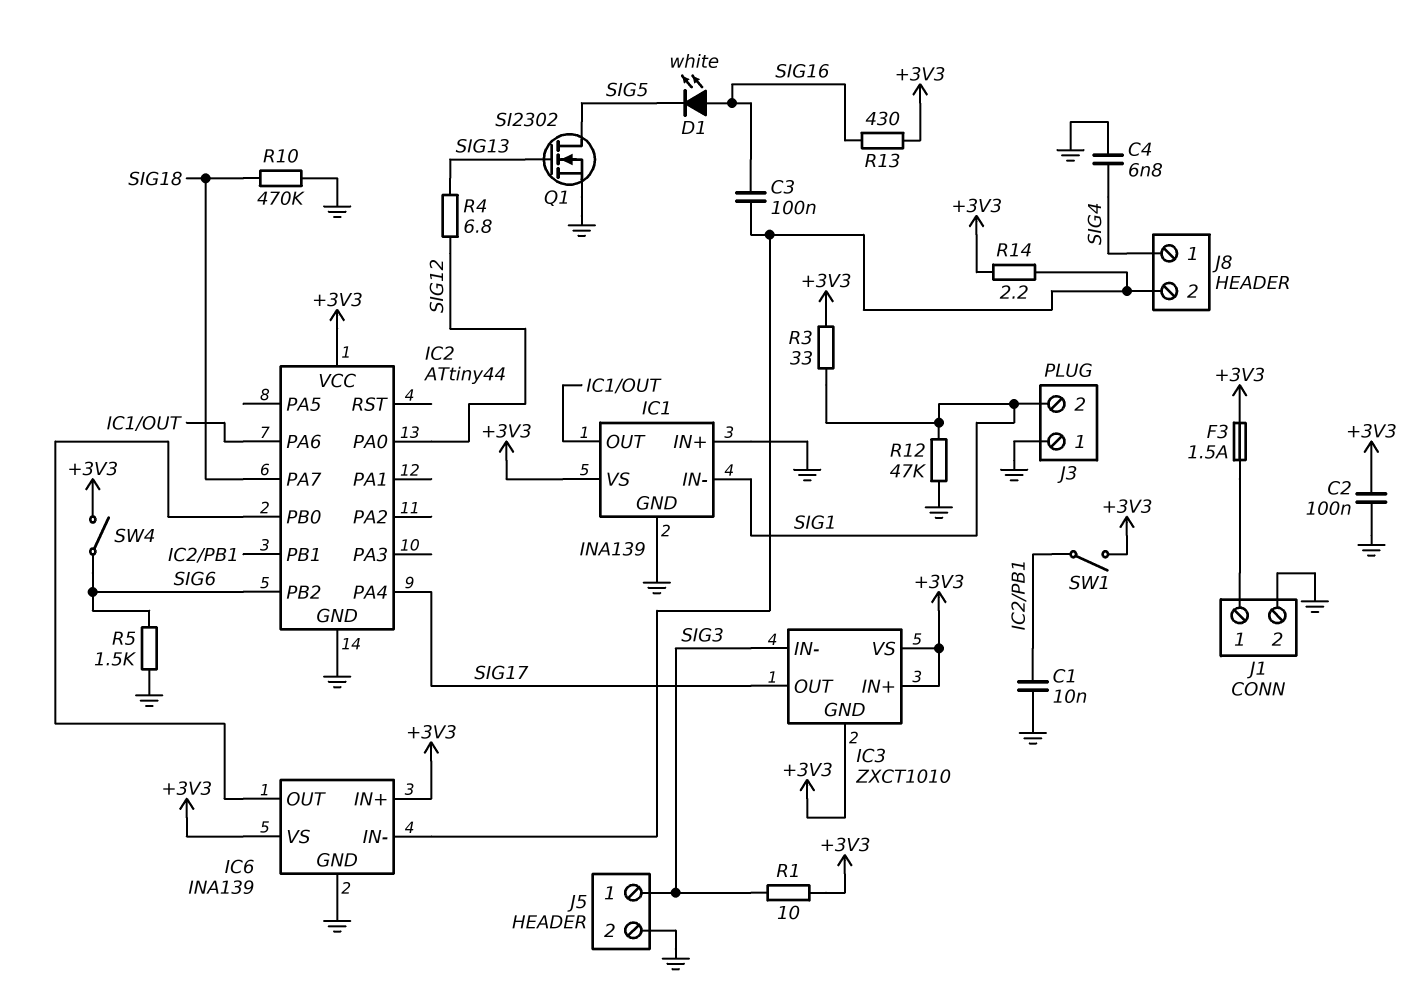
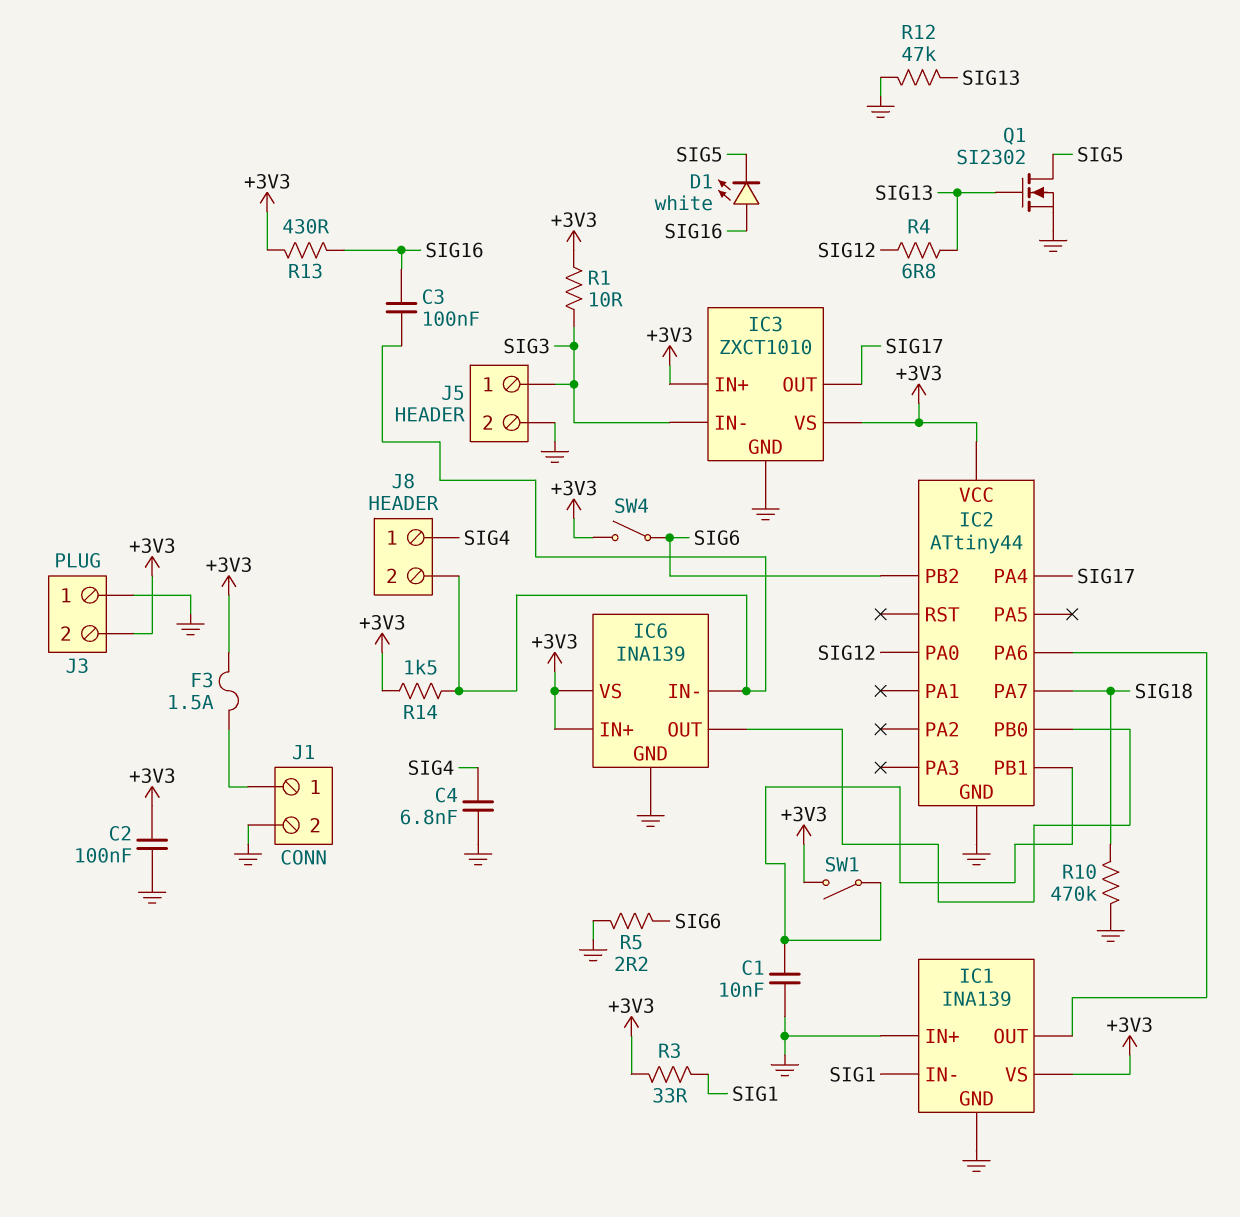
IC3 pin GND: +3V3 -> GND
J3 pin 2: SIG1 -> +3V3
R5: 1.5k (GND, SIG6) -> 2.2 (GND, SIG6)
R12: 47k (GND, SIG1) -> 47k (GND, SIG13)
R14: 2.2 (+3V3, IC6/IN-) -> 1.5k (+3V3, IC6/IN-)

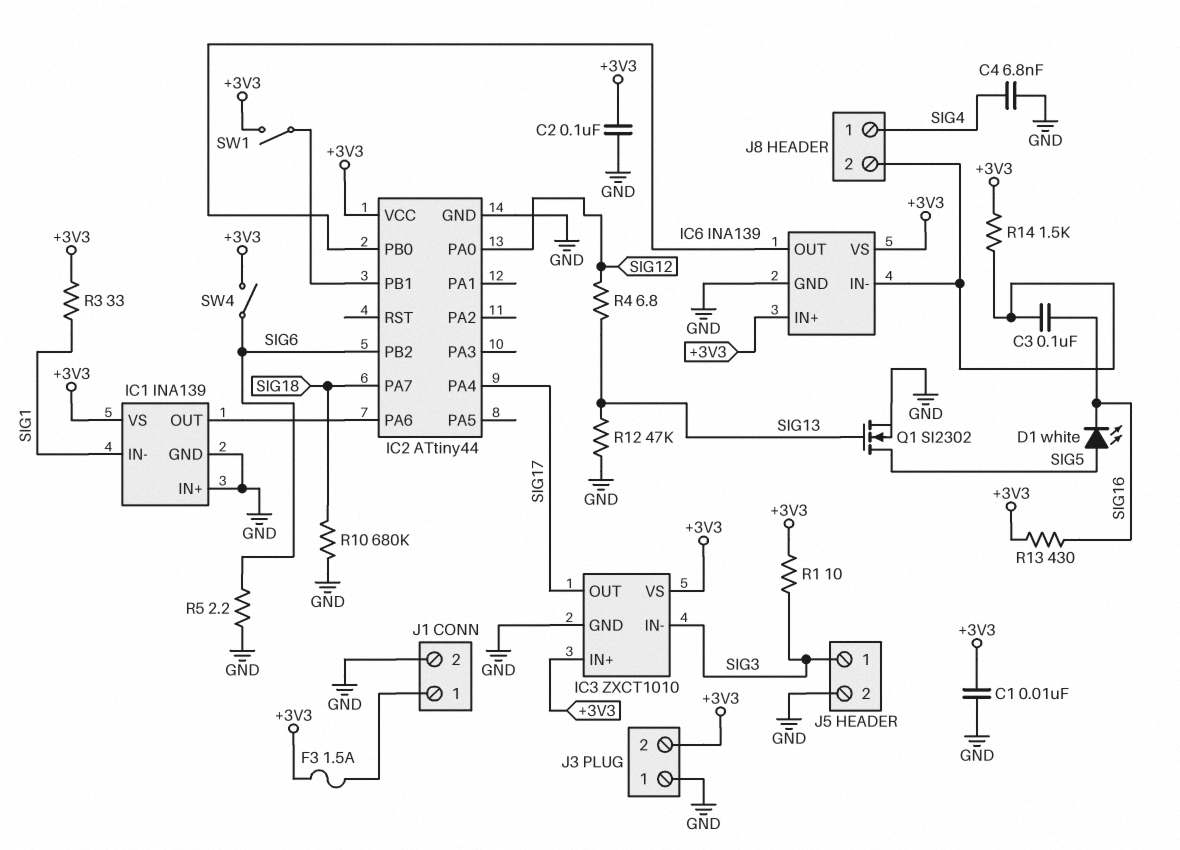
C1: 10nF (GND, IC2/PB1) -> 10nF (+3V3, GND)
D1: LED white (A SIG16, K SIG5) -> LED white (A SIG5, K SIG16)
R10: 470k (GND, SIG18) -> 680k (GND, SIG18)

